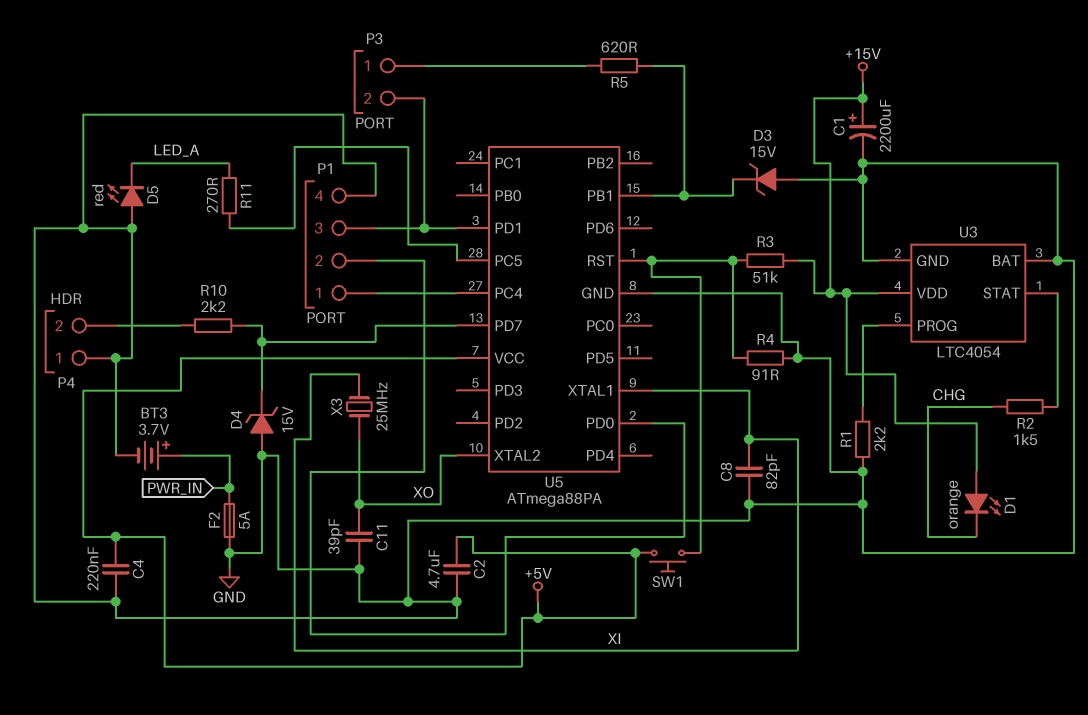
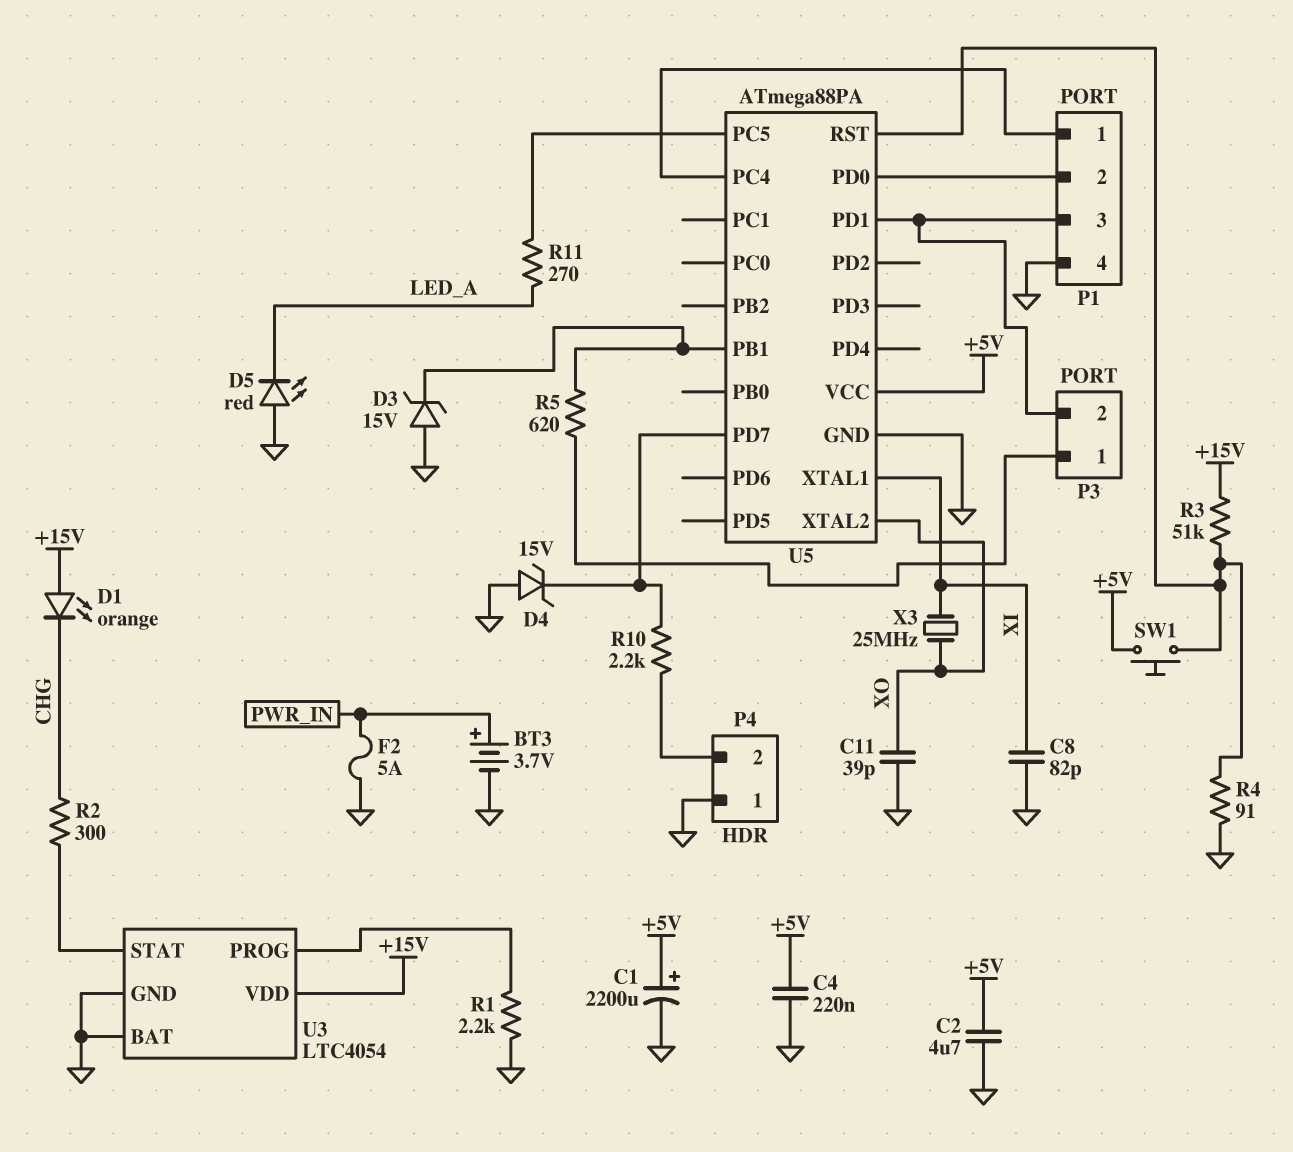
C1: 2200uF (plus +15V, minus GND) -> 2200uF (plus +5V, minus GND)
R2: 1.5k (CHG, U3/STAT) -> 300 (CHG, U3/STAT)

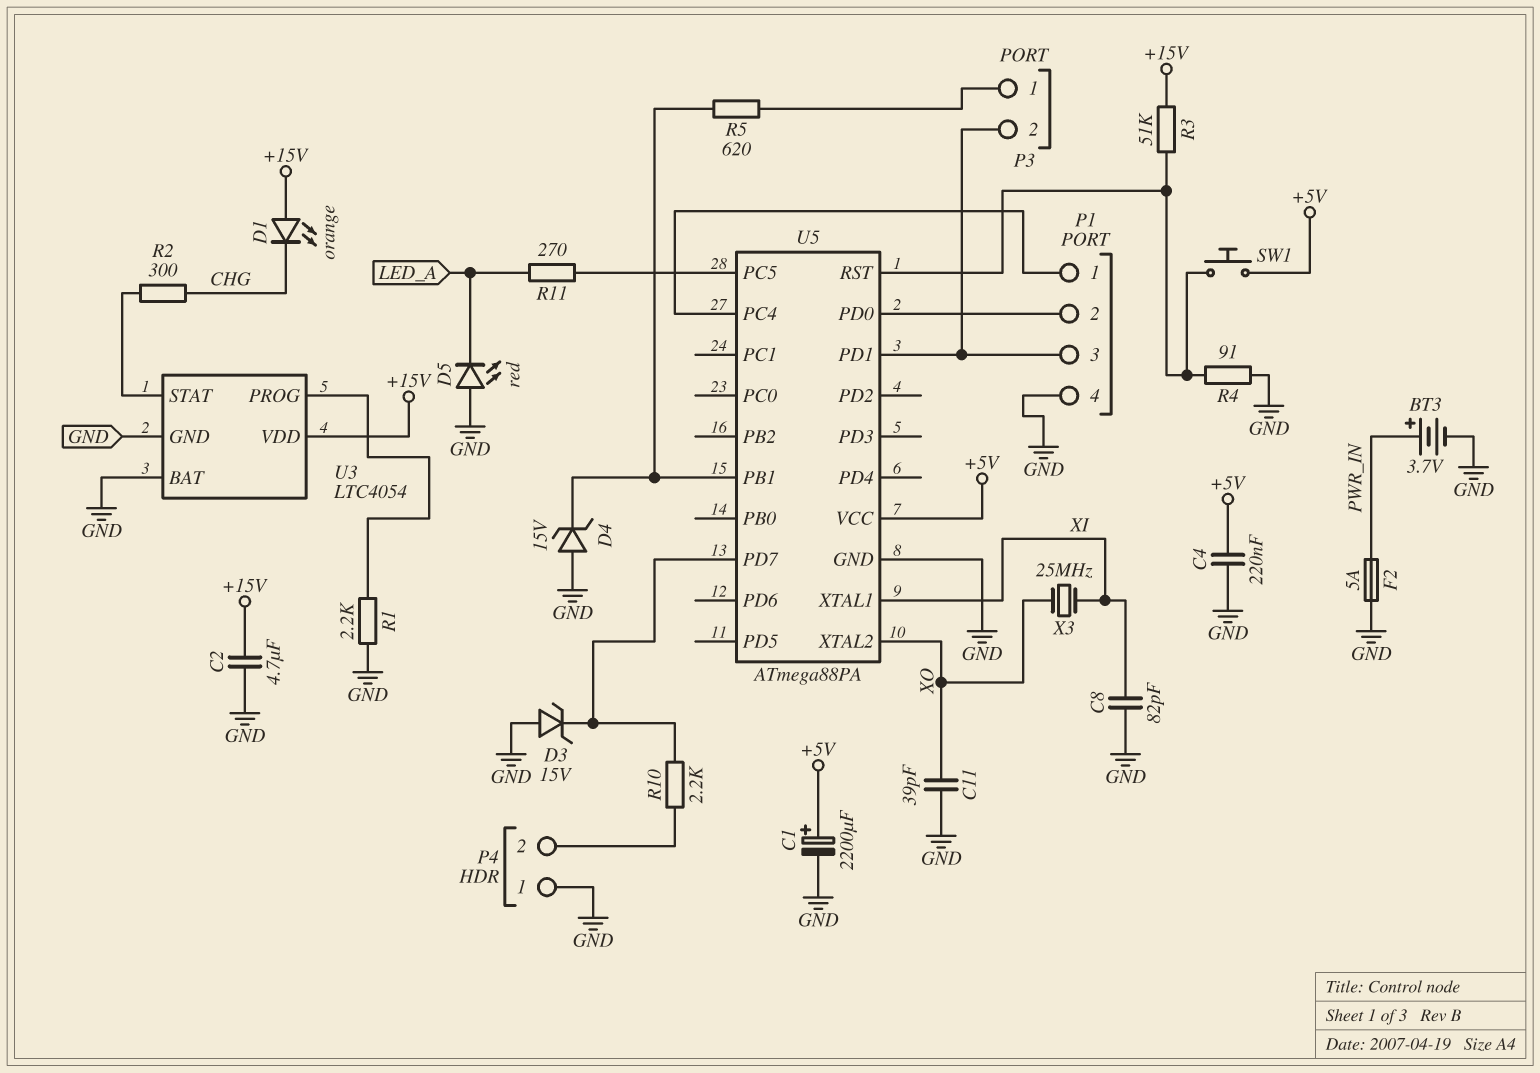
C2: 4.7uF (+5V, GND) -> 4.7uF (+15V, GND)
D3: zener 15V (A GND, K U5/PB1) -> zener 15V (A GND, K U5/PD7)
D4: zener 15V (A GND, K U5/PD7) -> zener 15V (A GND, K U5/PB1)

